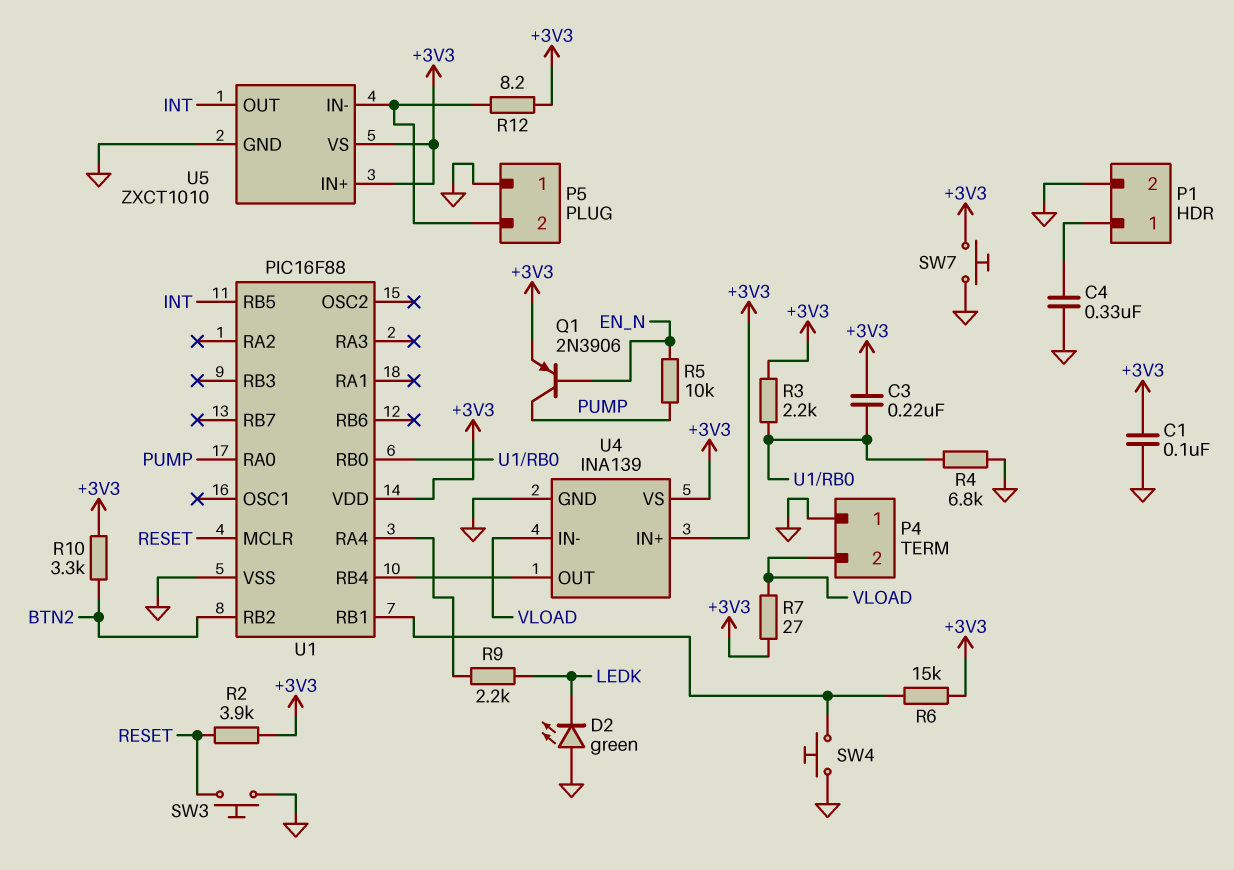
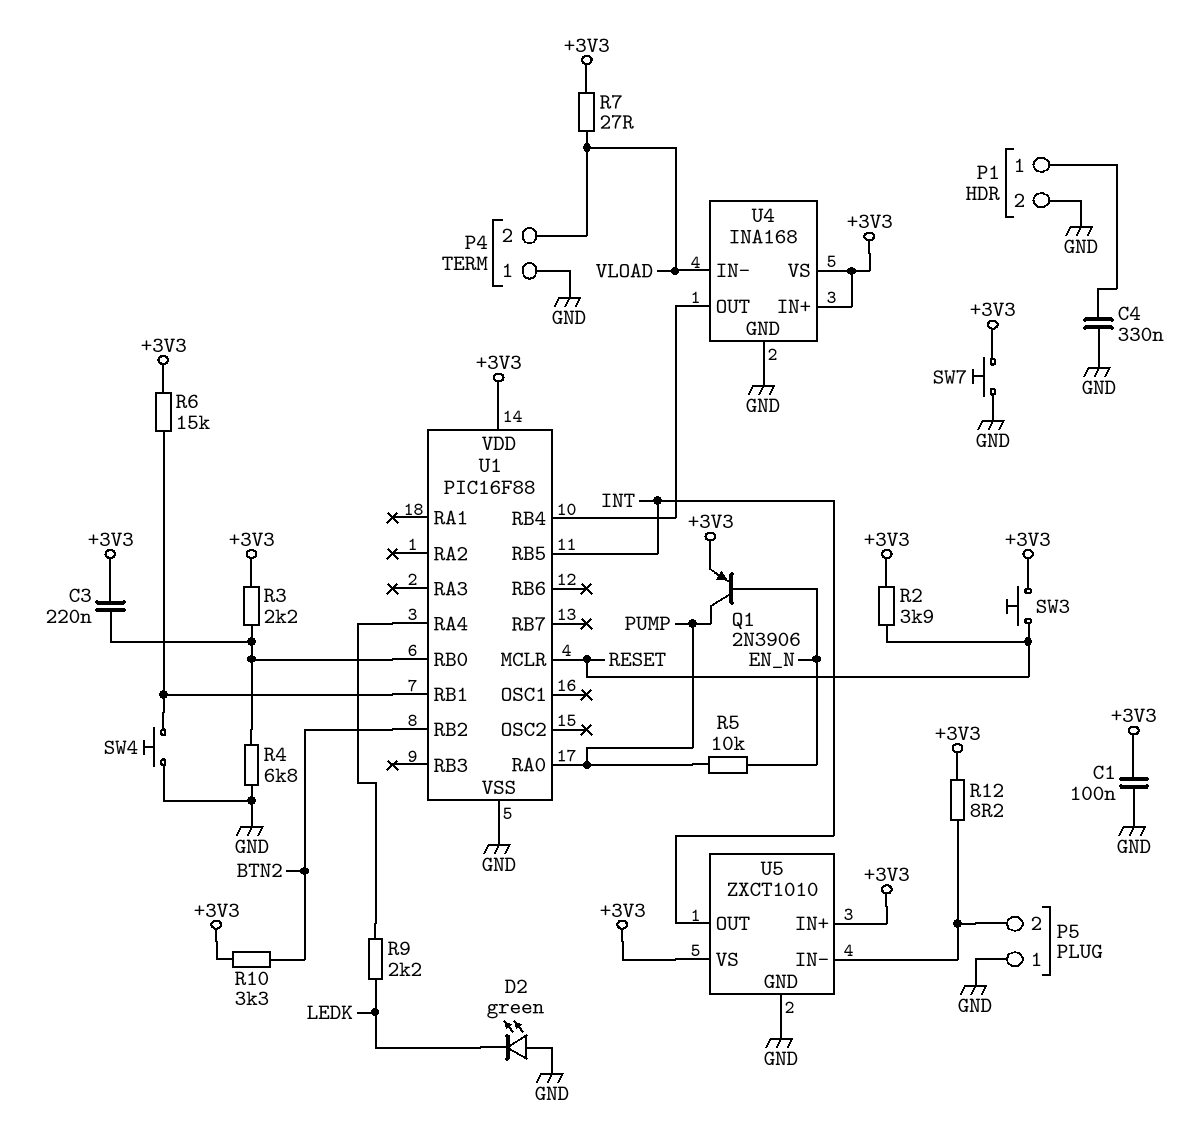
SW3: button (GND, RESET) -> button (+3V3, RESET)
U4: INA139 -> INA168

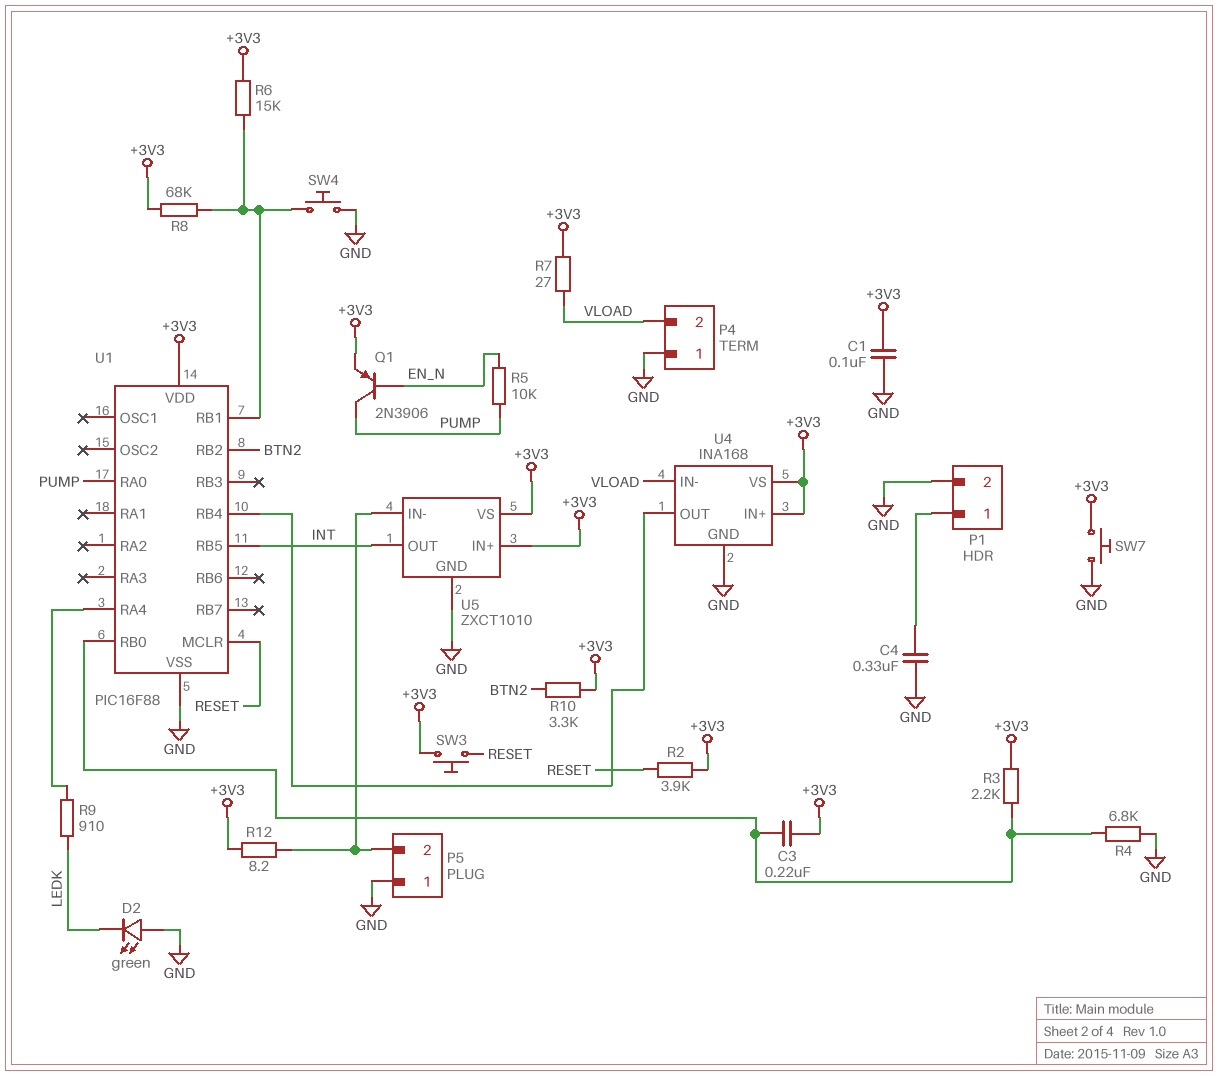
R8: none -> 68k (+3V3, U1/RB1)
R9: 2.2k (LEDK, U1/RA4) -> 910 (LEDK, U1/RA4)

